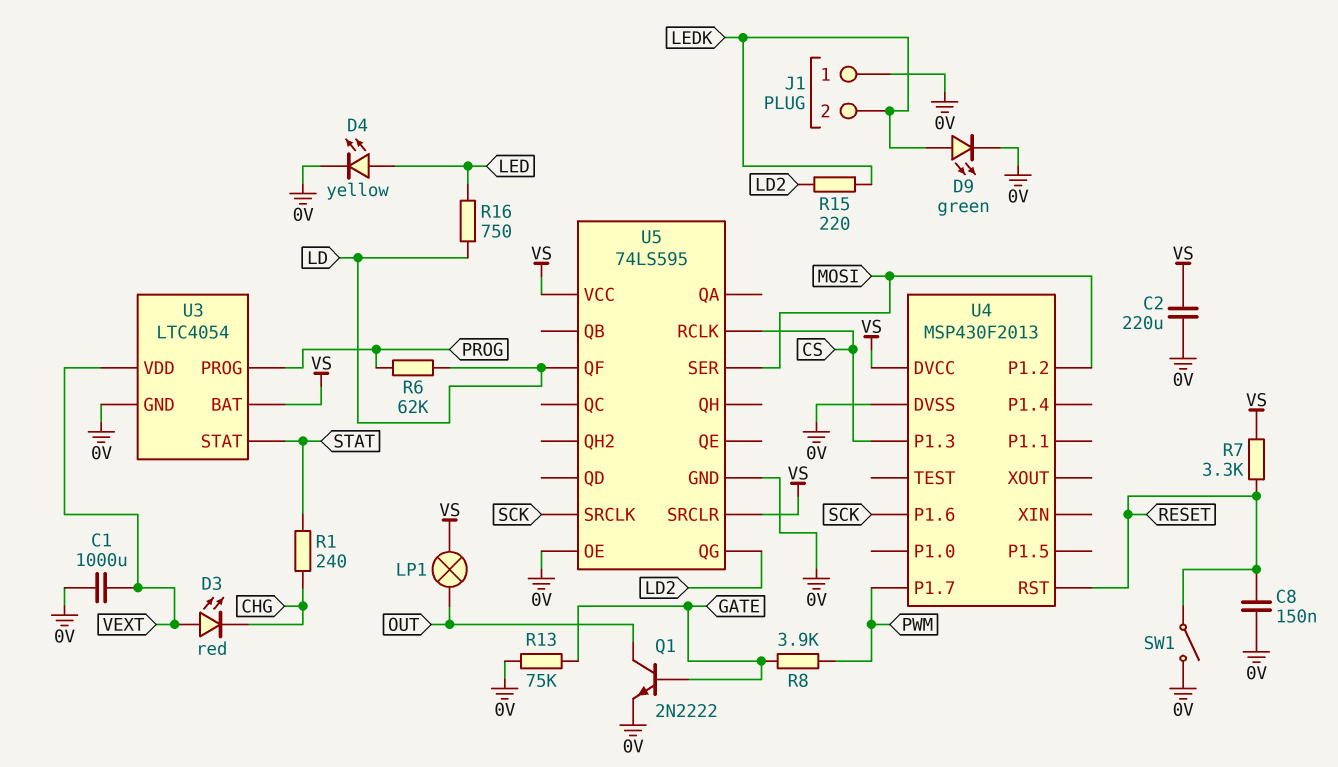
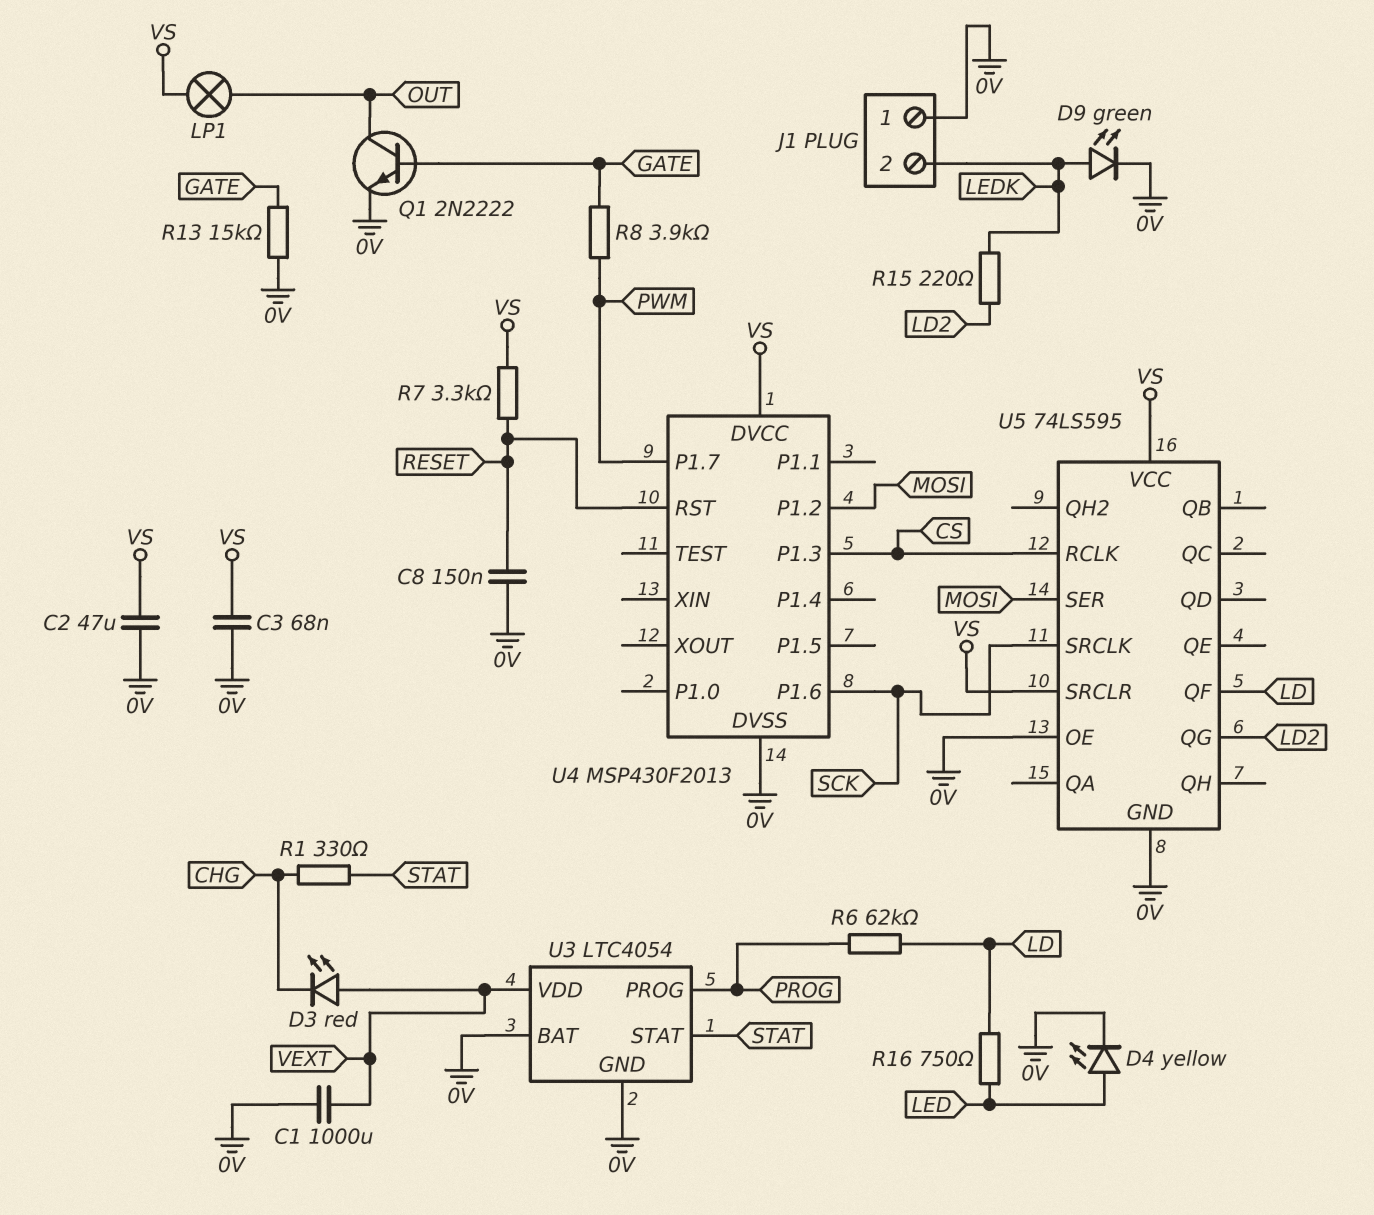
C2: 220uF (0V, VS) -> 47uF (0V, VS)
C3: none -> 68nF (0V, VS)
R1: 240 (CHG, STAT) -> 330 (CHG, STAT)
R13: 75k (0V, GATE) -> 15k (0V, GATE)
SW1: switch (0V, RESET) -> none
U3 pin BAT: VS -> 0V

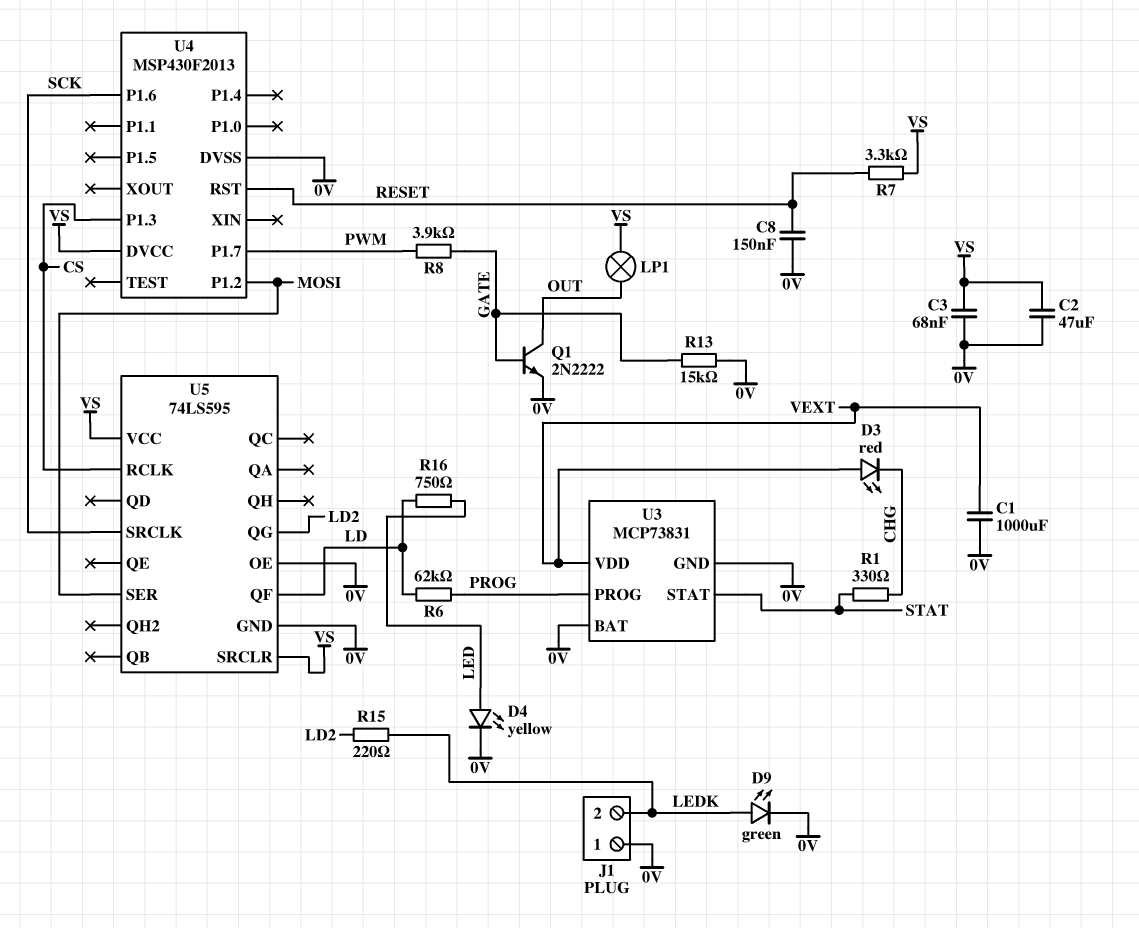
U3: LTC4054 -> MCP73831

